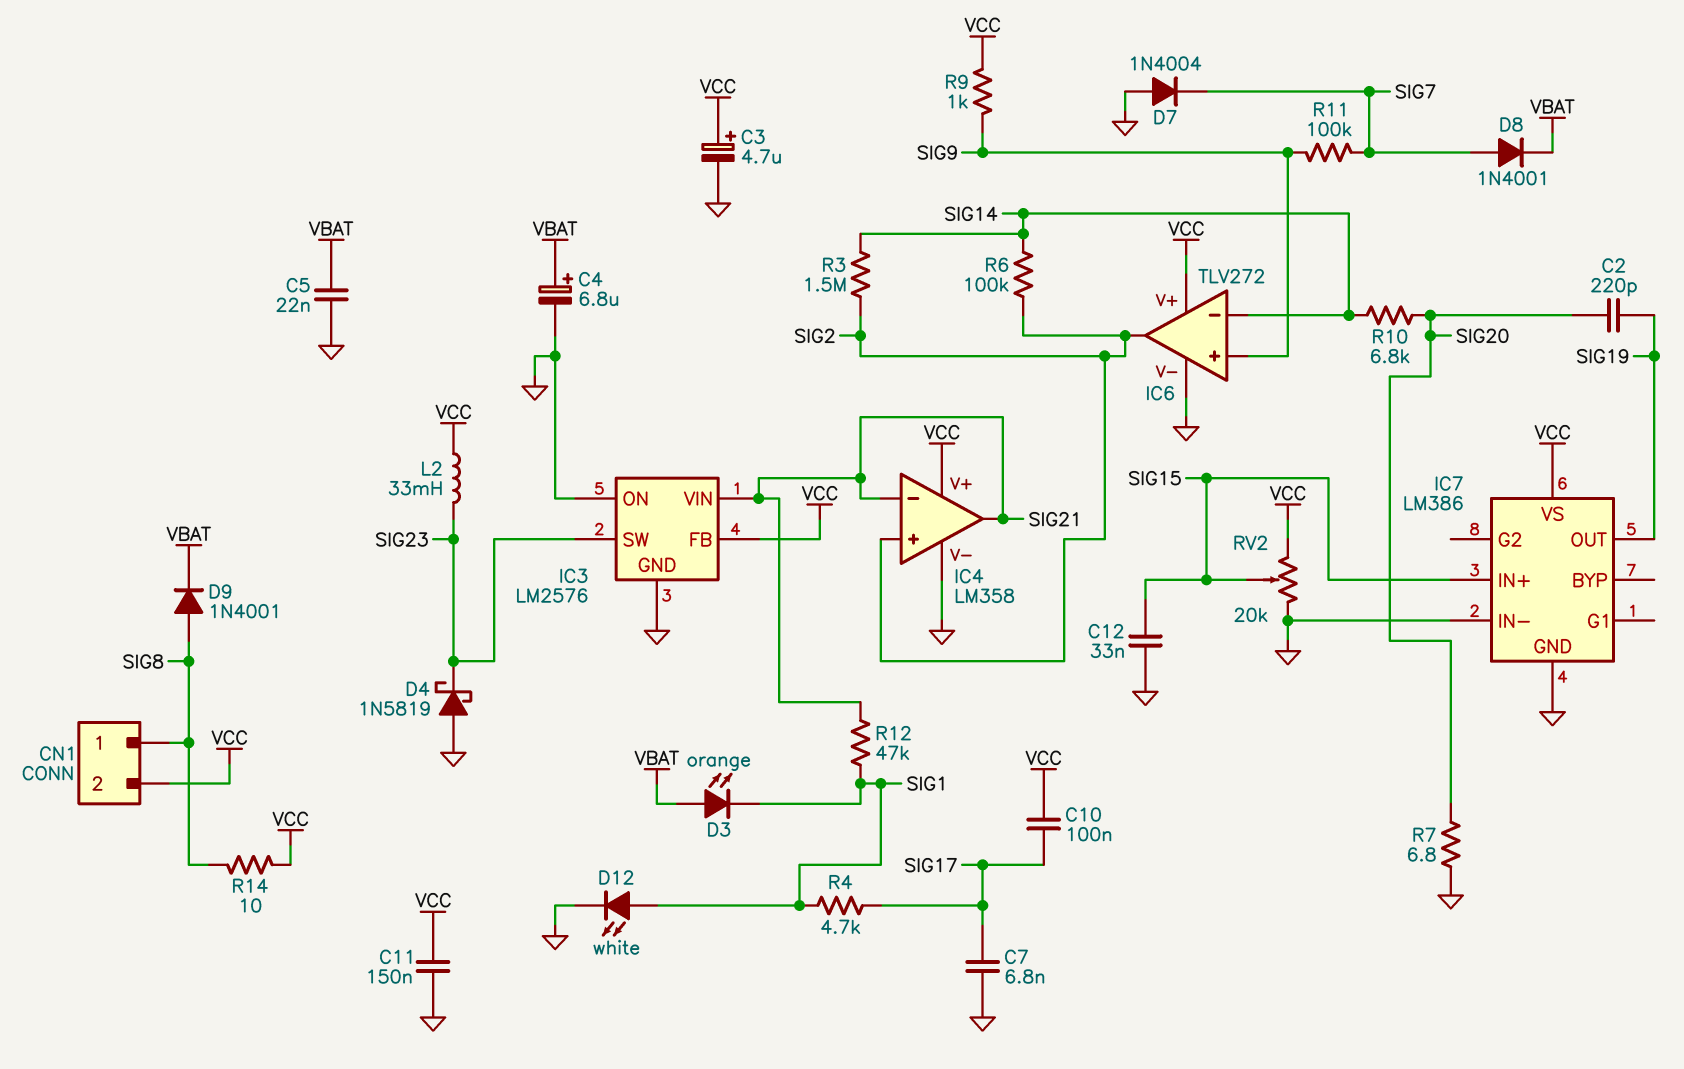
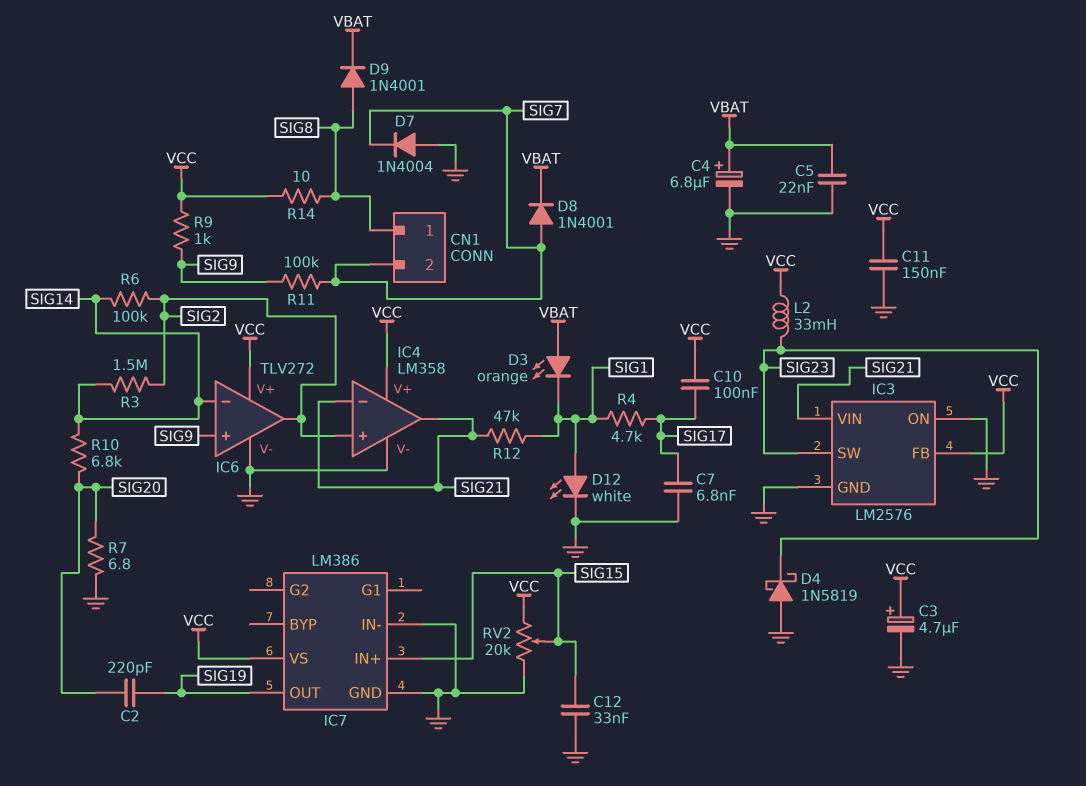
CN1 pin 2: VCC -> SIG7

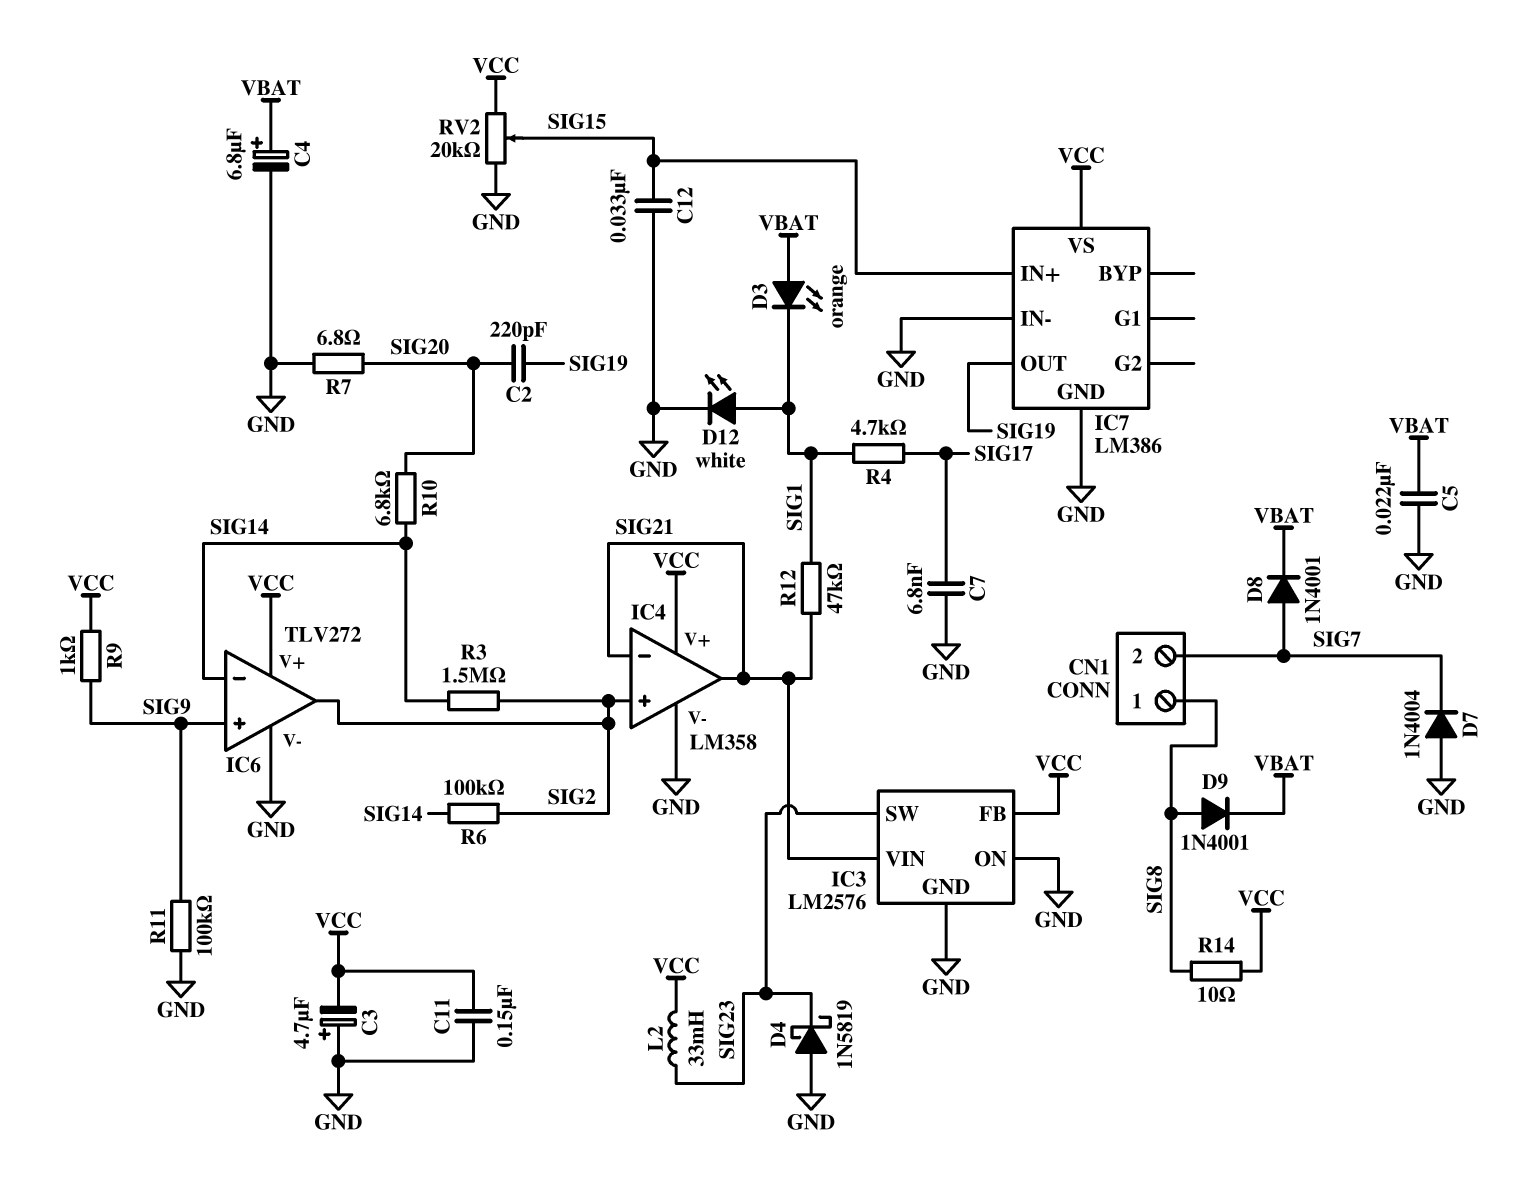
C3: 4.7uF (plus VCC, minus GND) -> 4.7uF (plus GND, minus VCC)
C10: 100nF (SIG17, VCC) -> none
R11: 100k (SIG7, SIG9) -> 100k (GND, SIG9)

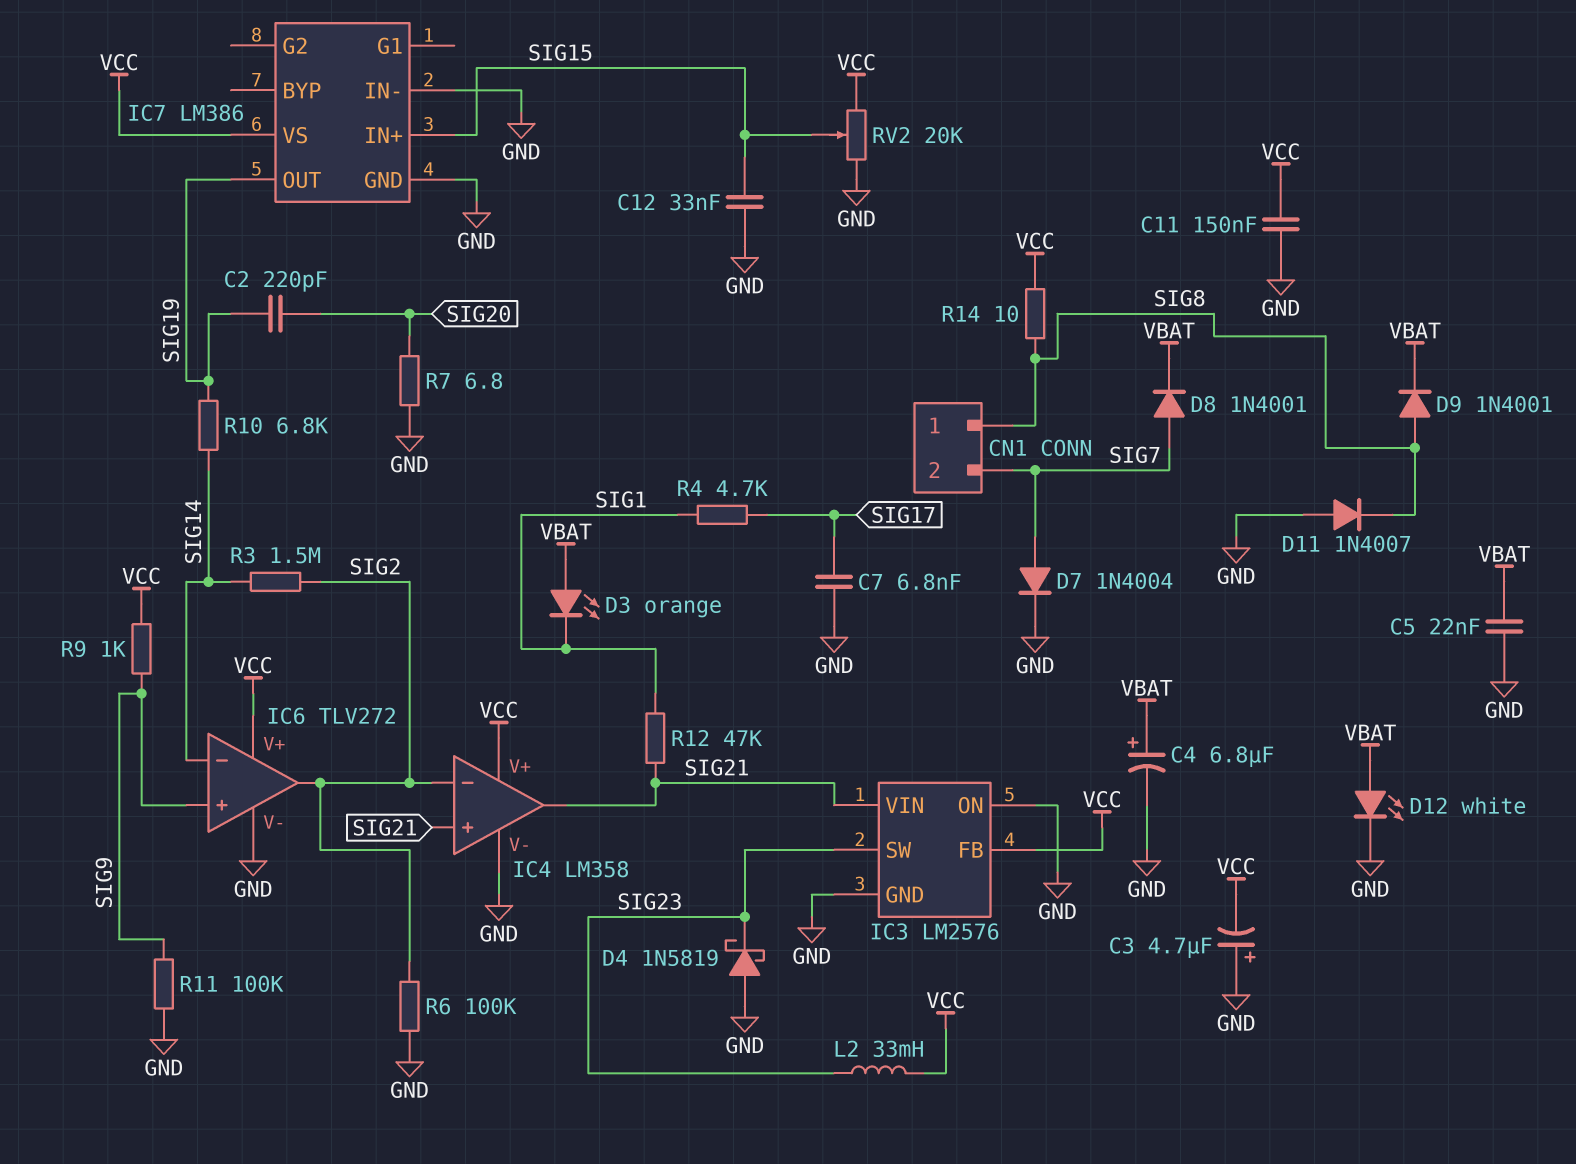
D7: diode 1N4004 (A GND, K SIG7) -> diode 1N4004 (A SIG7, K GND)
D11: none -> diode 1N4007 (A GND, K SIG8)
D12: LED white (A SIG1, K GND) -> LED white (A VBAT, K GND)
IC4 pin in+: SIG2 -> SIG21
IC4 pin in-: SIG21 -> SIG2
R6: 100k (SIG2, SIG14) -> 100k (GND, SIG2)
R10: 6.8k (SIG14, SIG20) -> 6.8k (SIG14, SIG19)

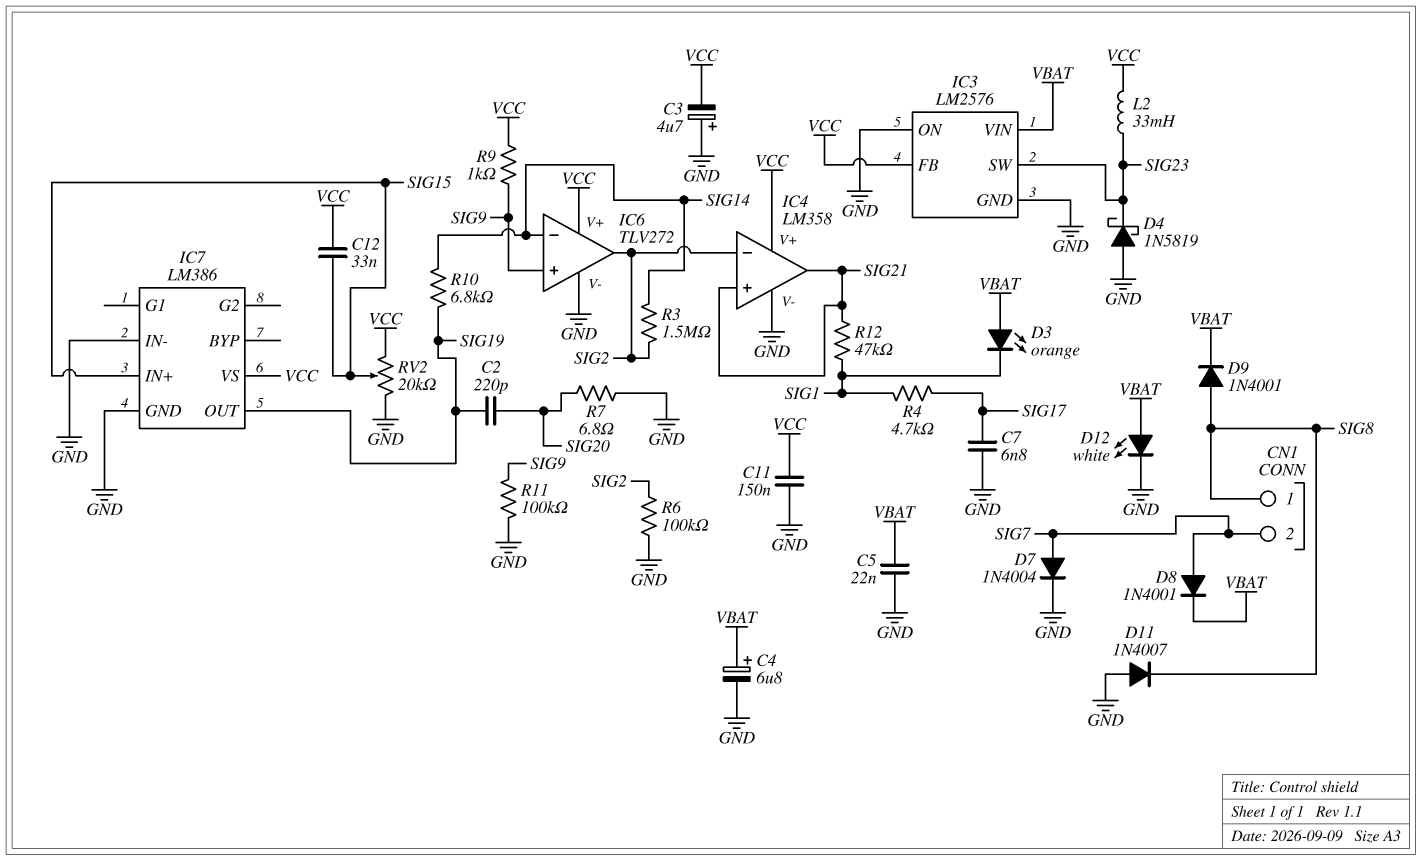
C12: 33nF (GND, SIG15) -> 33nF (SIG15, VCC)
IC3 pin VIN: SIG21 -> VBAT
R14: 10 (SIG8, VCC) -> none

